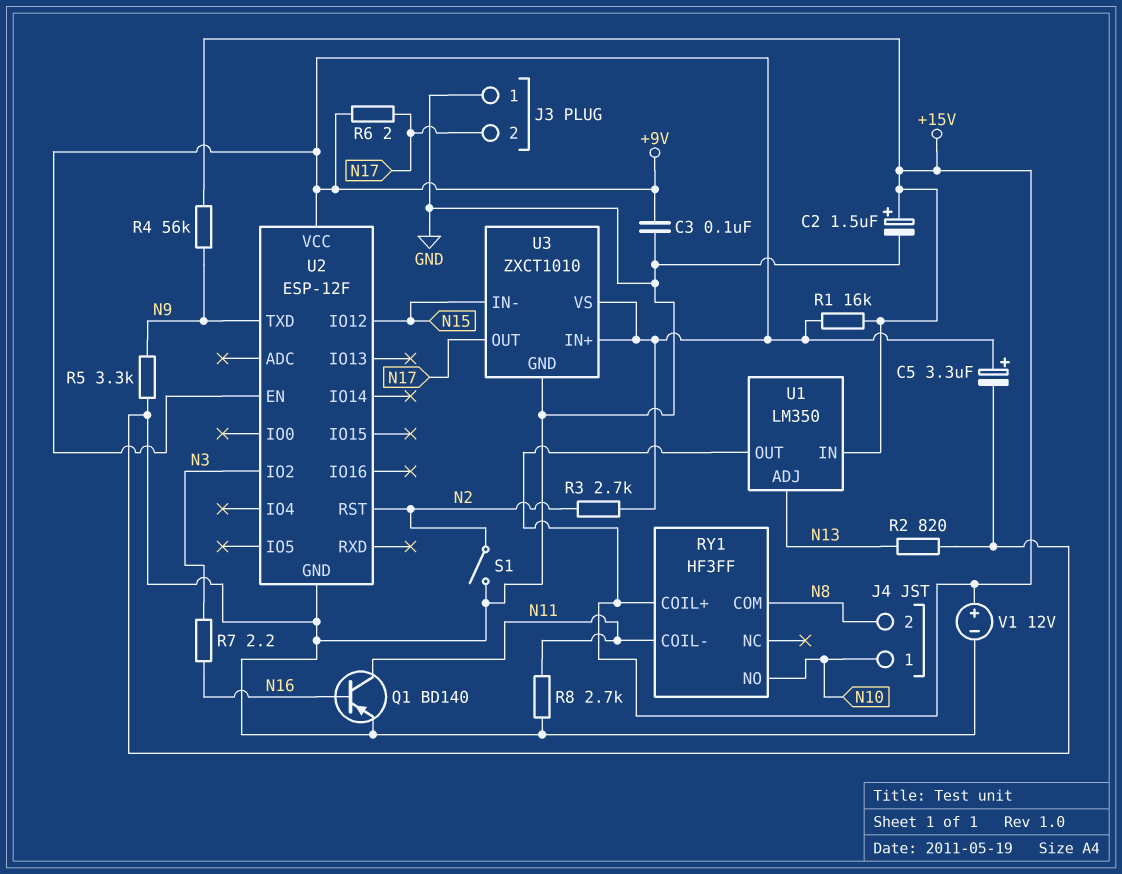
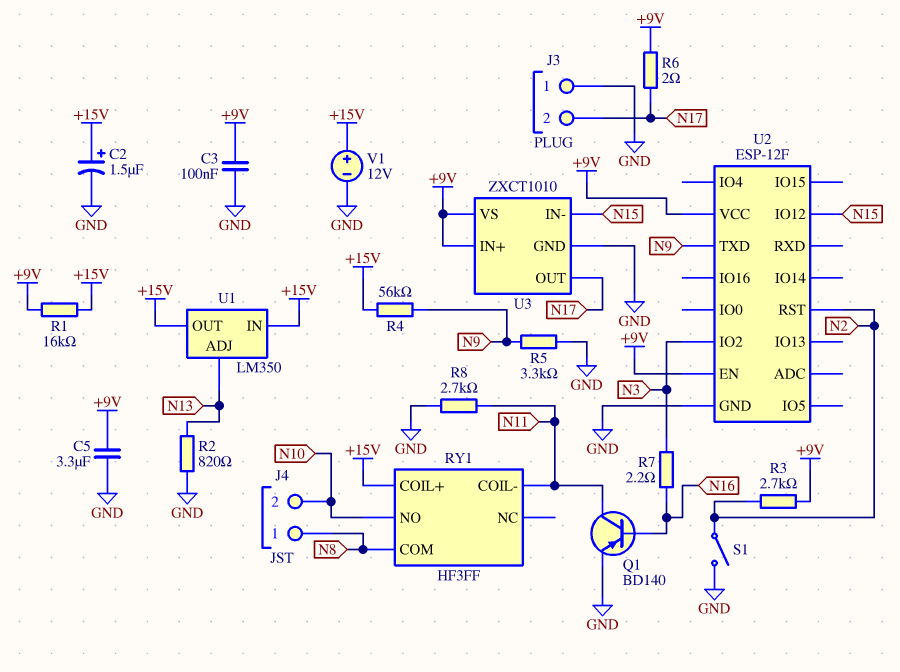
C5: 3.3uF (plus +9V, minus GND) -> 3.3uF (+9V, GND)
J4 pin 1: N10 -> N8
J4 pin 2: N8 -> N10

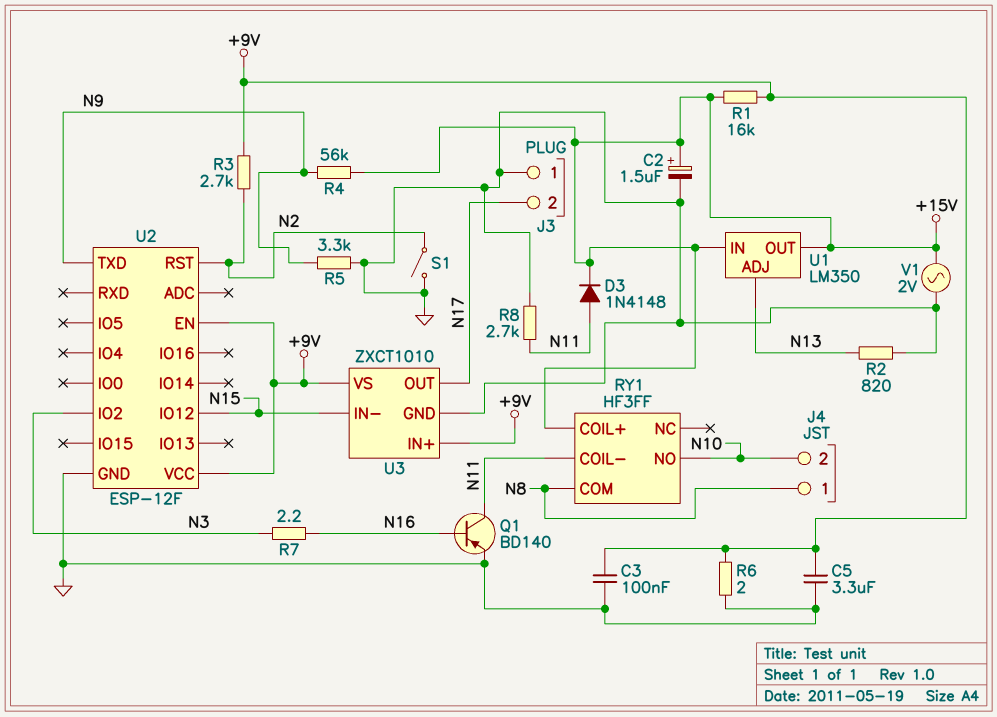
D3: none -> diode 1N4148 (A N11, K +15V)
R6: 2 (+9V, N17) -> 2 (+9V, GND)
V1: 12V (plus +15V, minus GND) -> AC 2V (+15V, GND)

